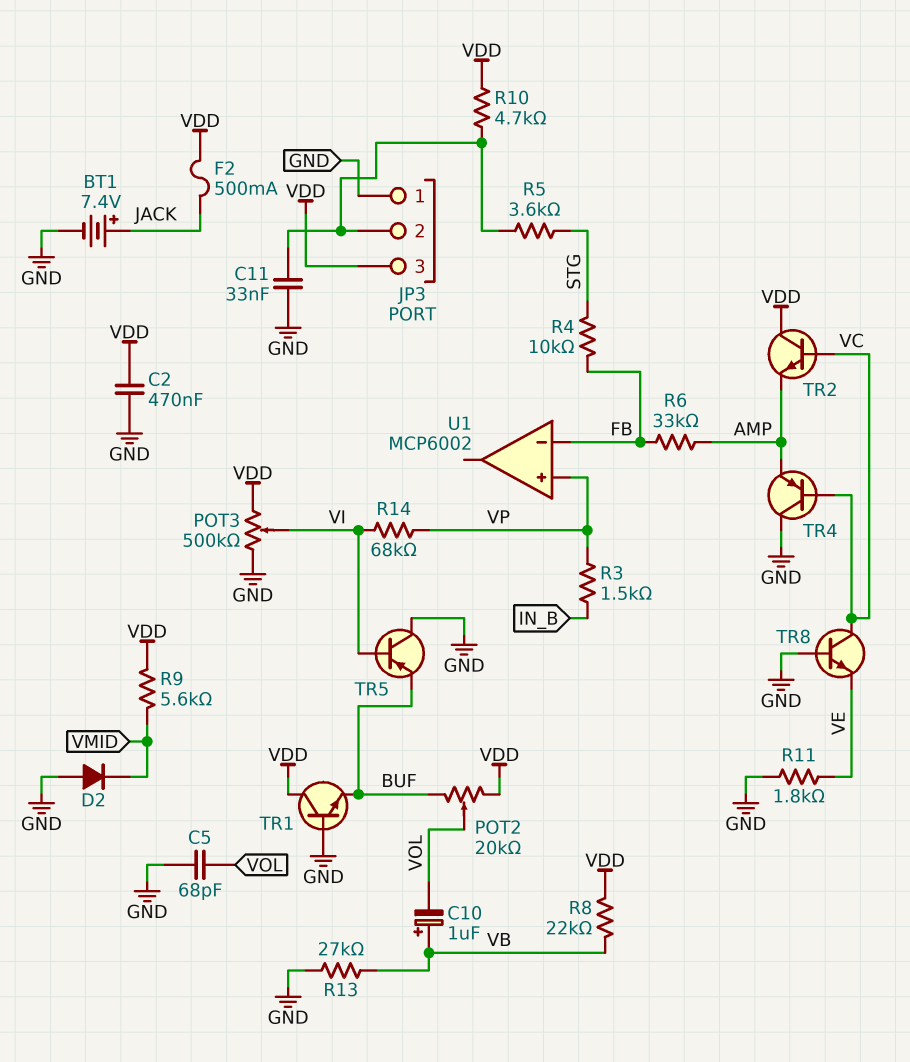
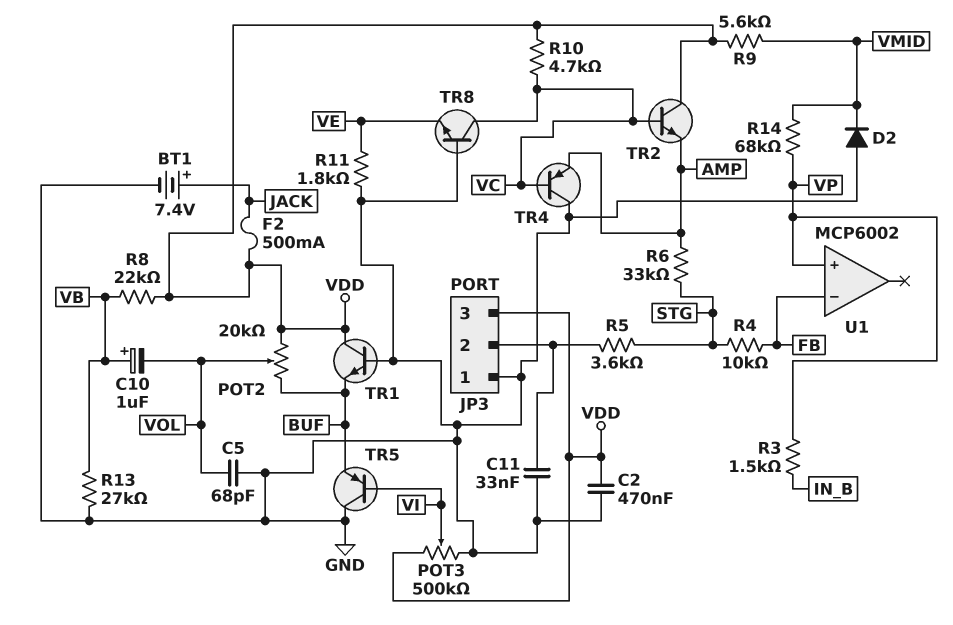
R6: 33k (AMP, FB) -> 33k (AMP, STG)
R10: 4.7k (JP3/2, VDD) -> 4.7k (VC, VDD)
R14: 68k (VI, VP) -> 68k (VMID, VP)

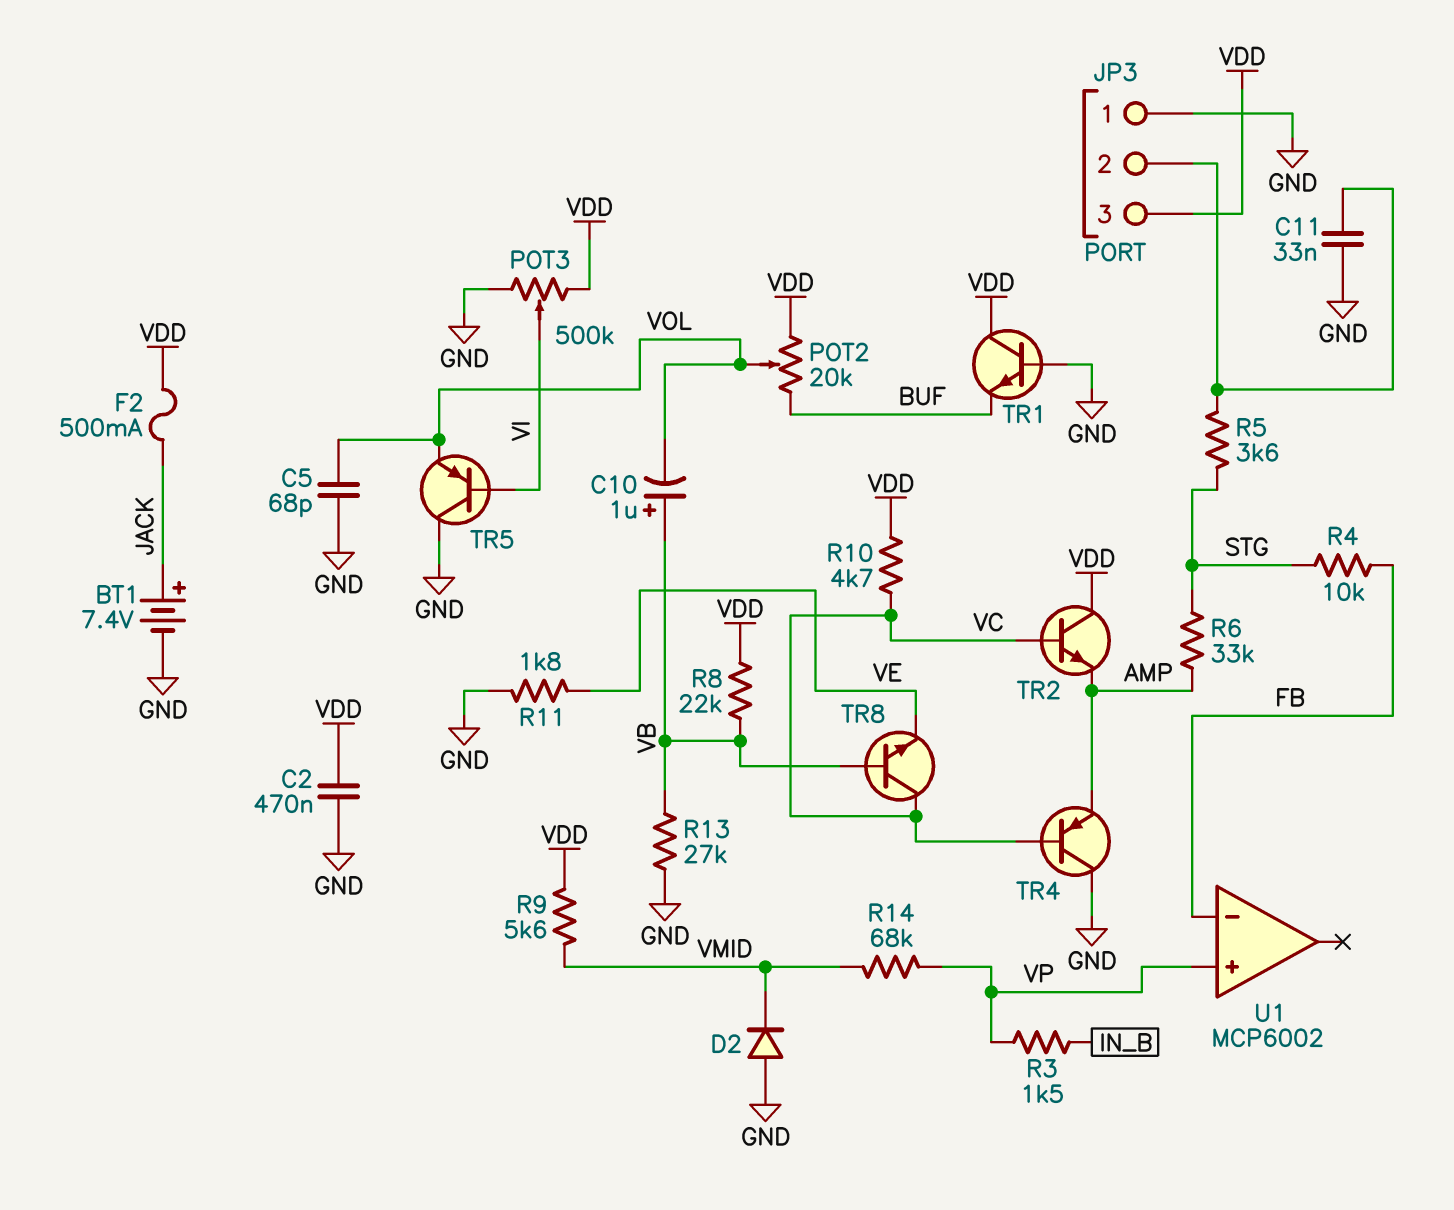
TR5: PNP (B VI, C GND, E BUF) -> PNP (B VI, C GND, E VOL)
TR8: NPN (B GND, C VC, E VE) -> NPN (B VB, C VC, E VE)

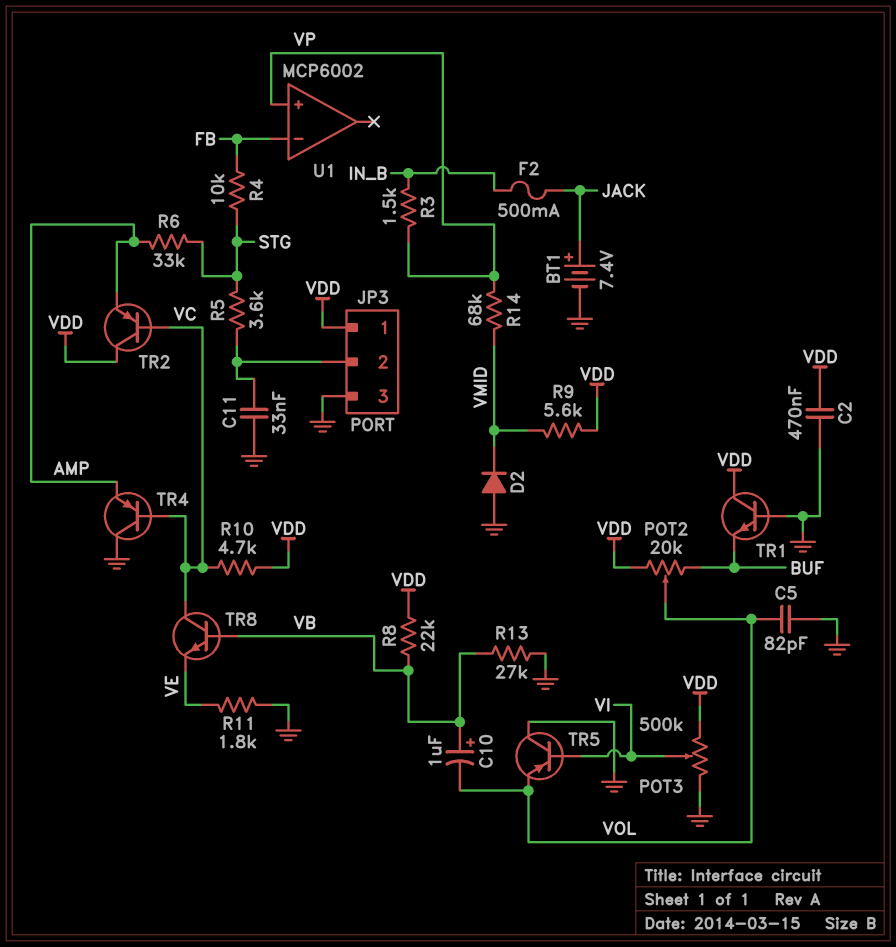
C5: 68pF (GND, VOL) -> 82pF (GND, VOL)
F2: 500mA (JACK, VDD) -> 500mA (IN_B, JACK)
JP3 pin 1: GND -> VDD
JP3 pin 3: VDD -> GND
TR2: NPN (B VC, C VDD, E AMP) -> PNP (B VC, C VDD, E AMP)

